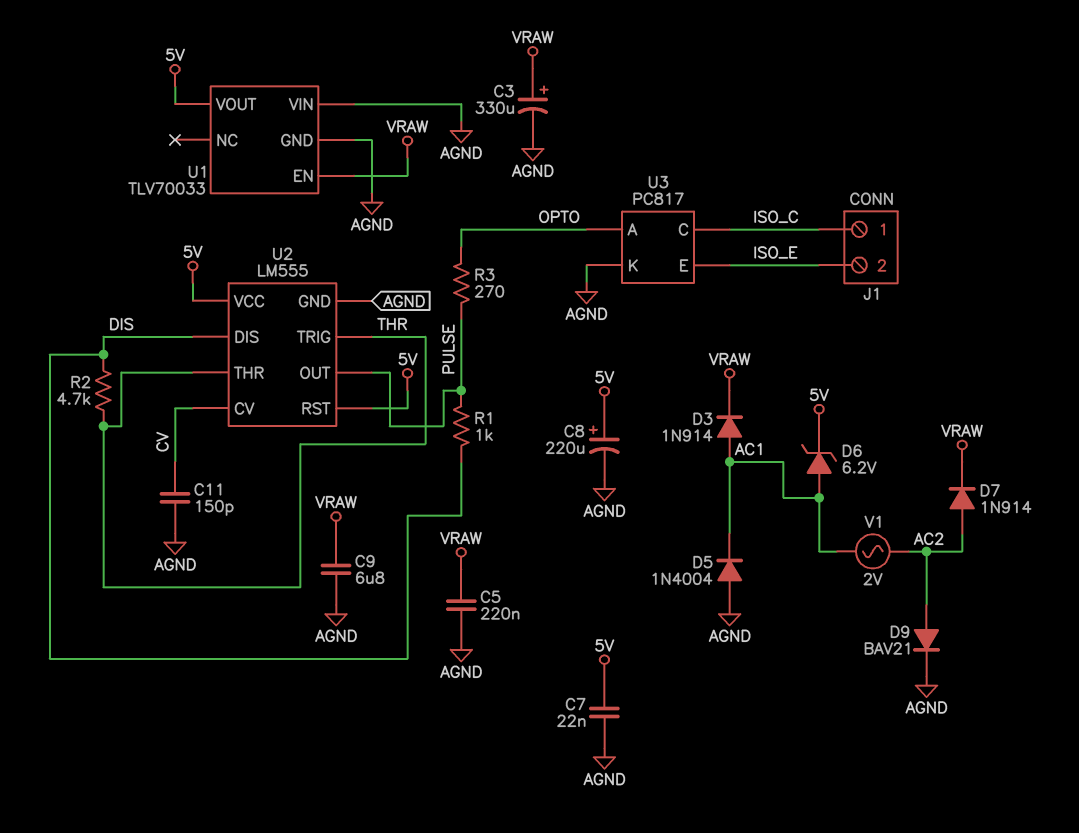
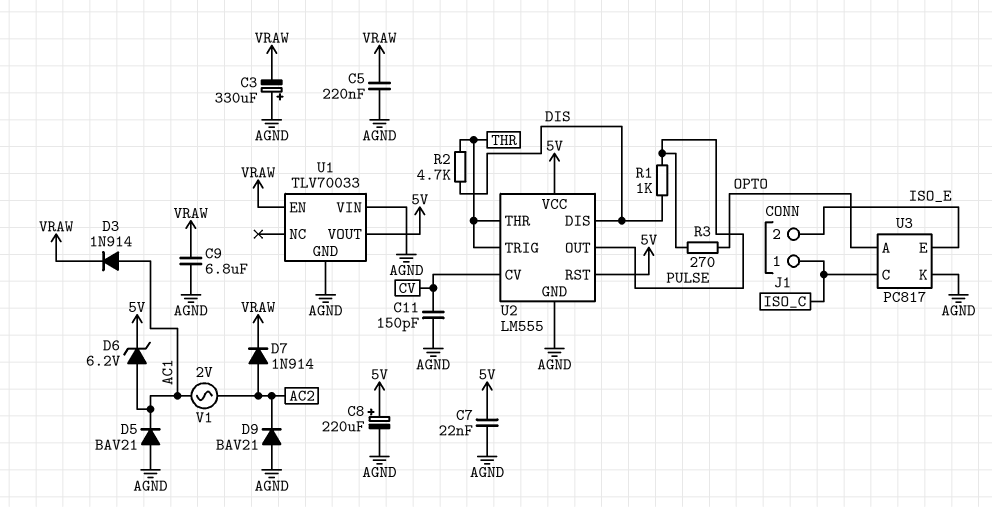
C3: 330uF (plus VRAW, minus AGND) -> 330uF (plus AGND, minus VRAW)
D5: diode 1N4004 (A AGND, K AC1) -> diode BAV21 (A AGND, K AC1)
D9: diode BAV21 (A AC2, K AGND) -> diode BAV21 (A AGND, K AC2)

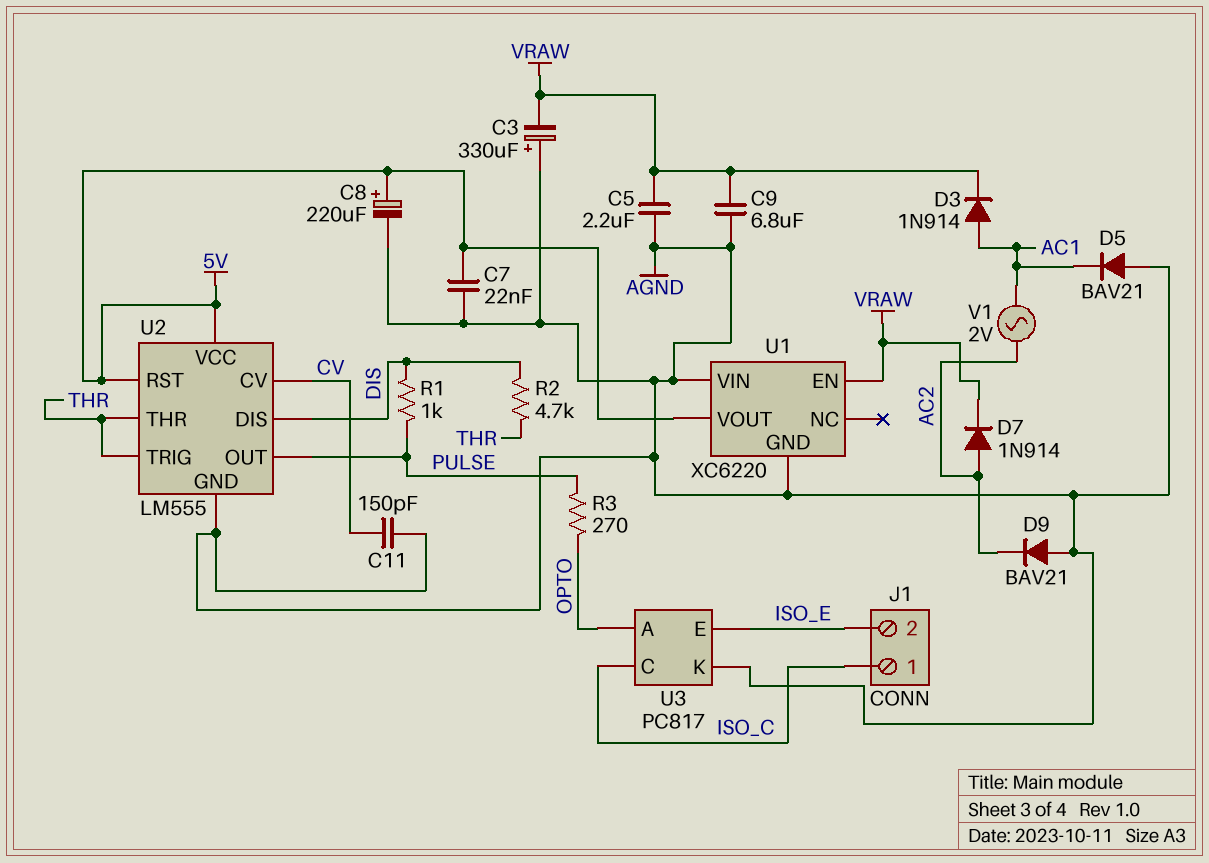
C5: 220nF (AGND, VRAW) -> 2.2uF (AGND, VRAW)
D6: zener 6.2V (A AC1, K 5V) -> none
U1: TLV70033 -> XC6220

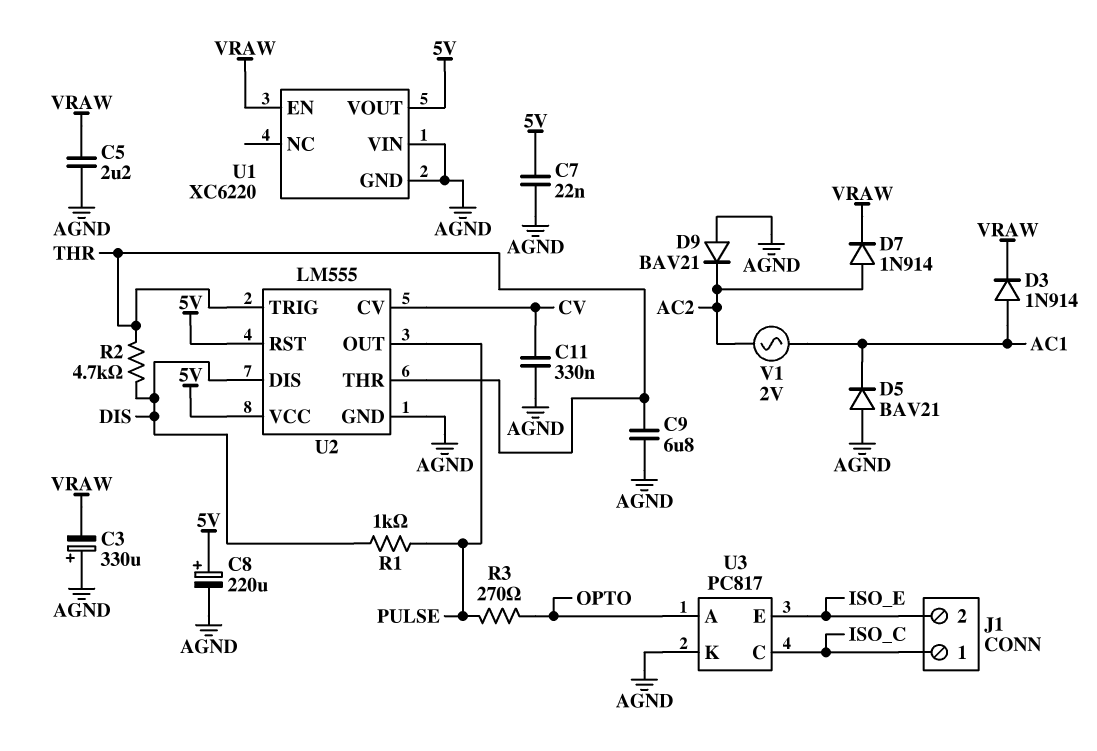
C9: 6.8uF (AGND, VRAW) -> 6.8uF (AGND, THR)
C11: 150pF (AGND, CV) -> 330nF (AGND, CV)

